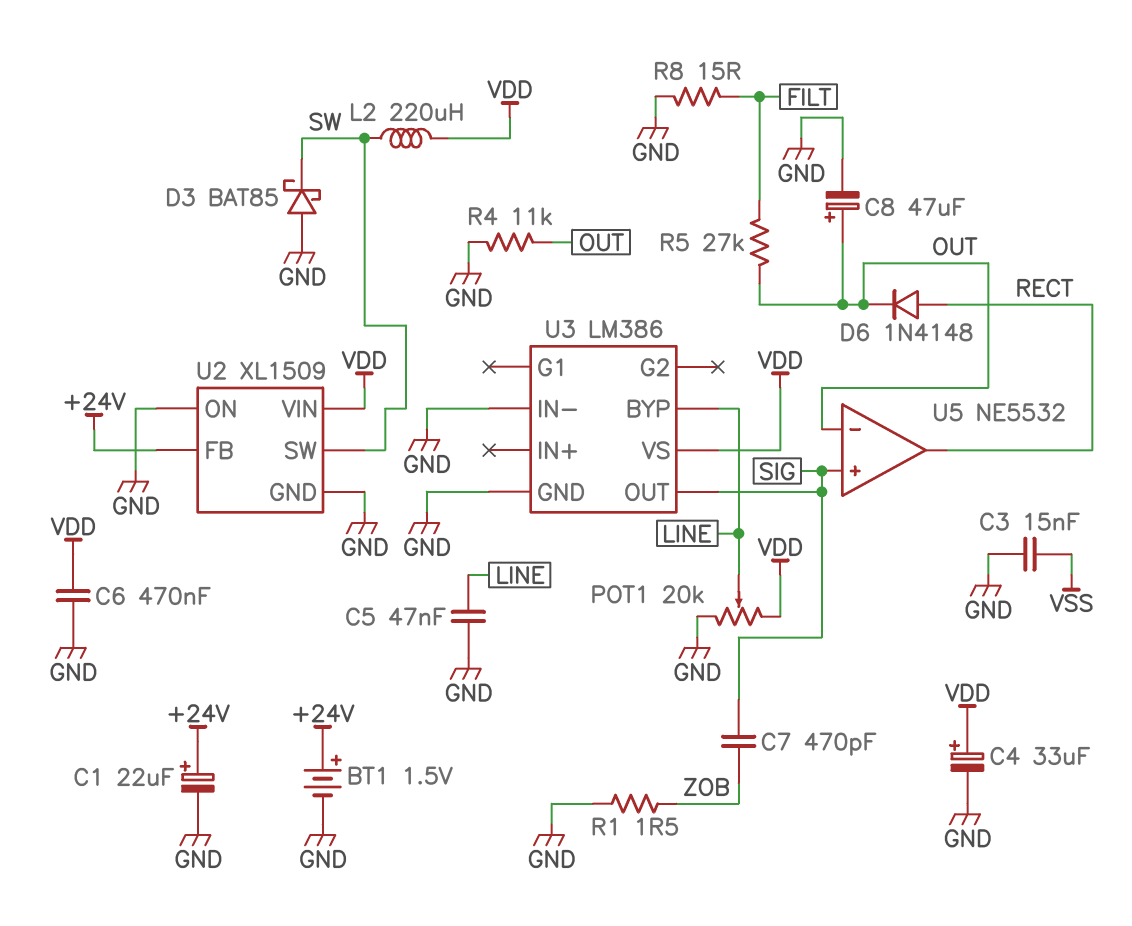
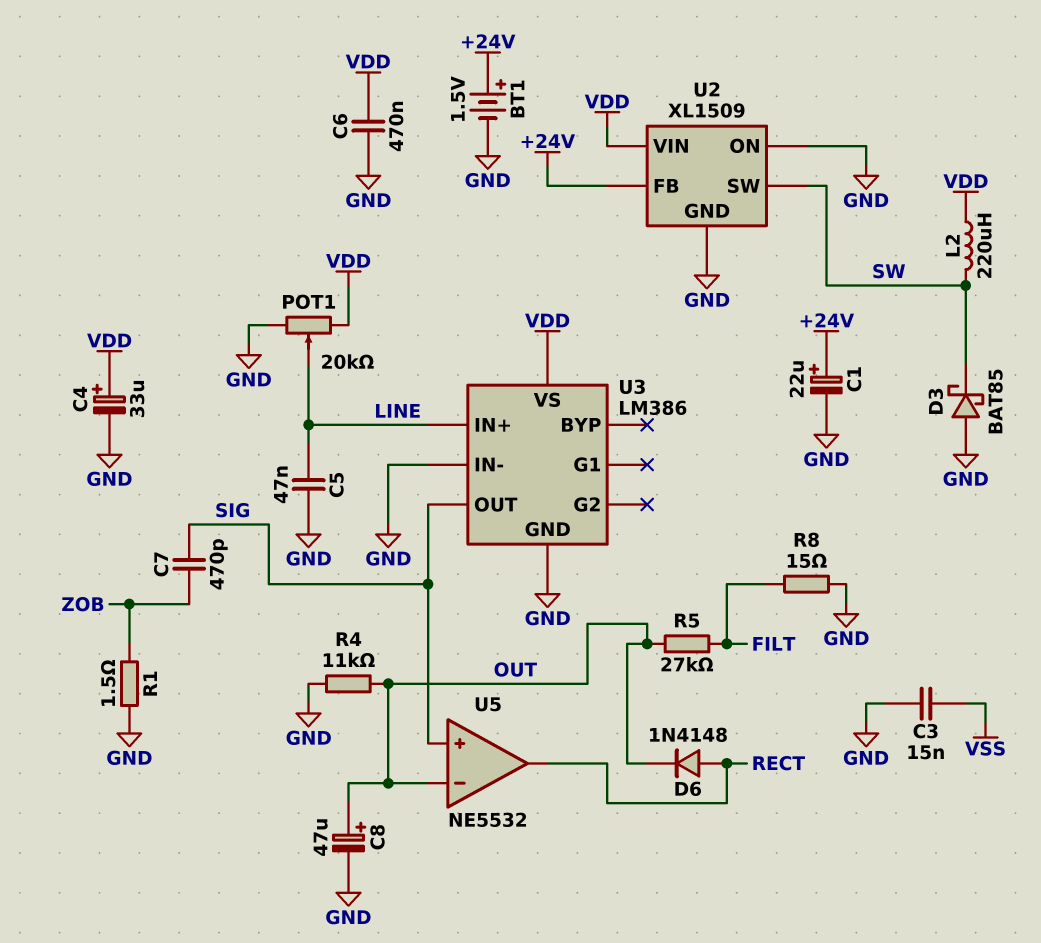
U3 pin BYP: LINE -> none
U3 pin IN+: none -> LINE

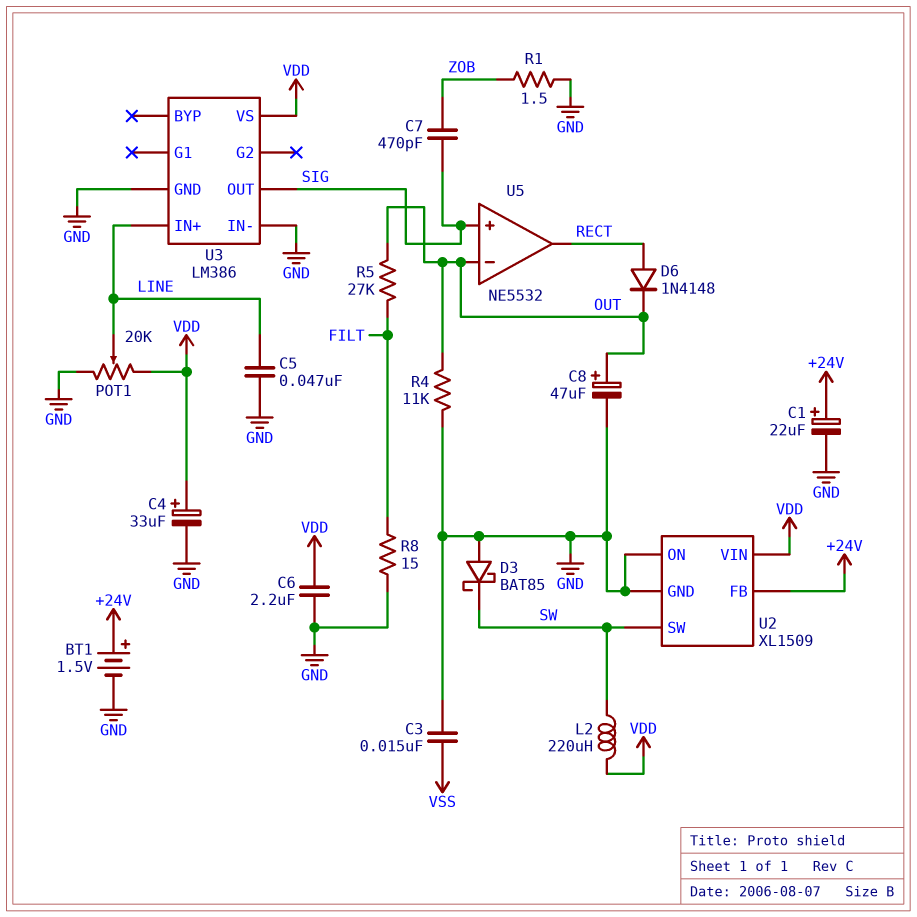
C6: 470nF (GND, VDD) -> 2.2uF (GND, VDD)

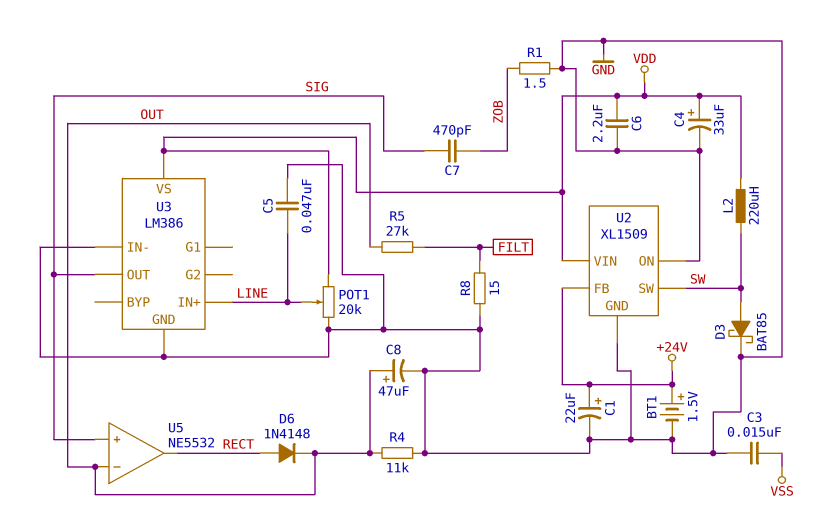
D3: schottky BAT85 (A GND, K SW) -> schottky BAT85 (A SW, K GND)

